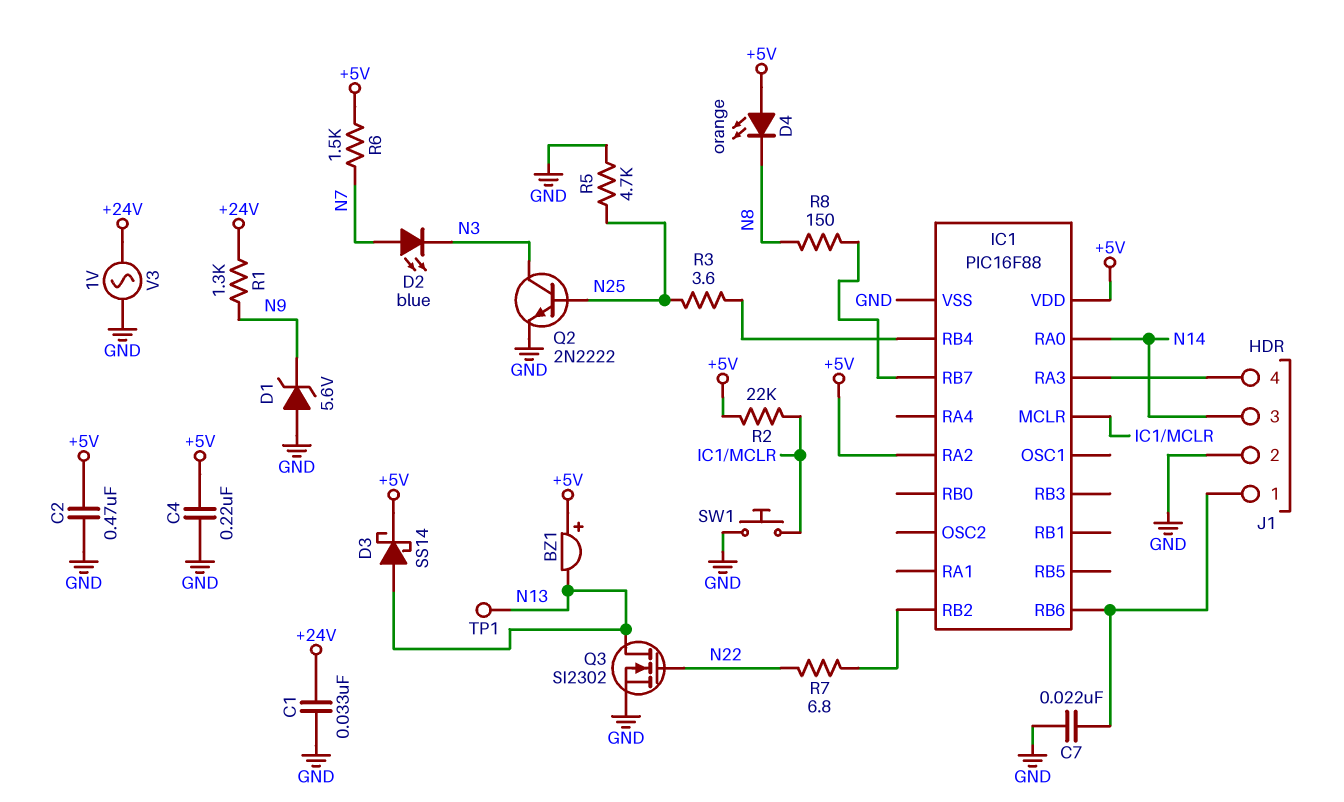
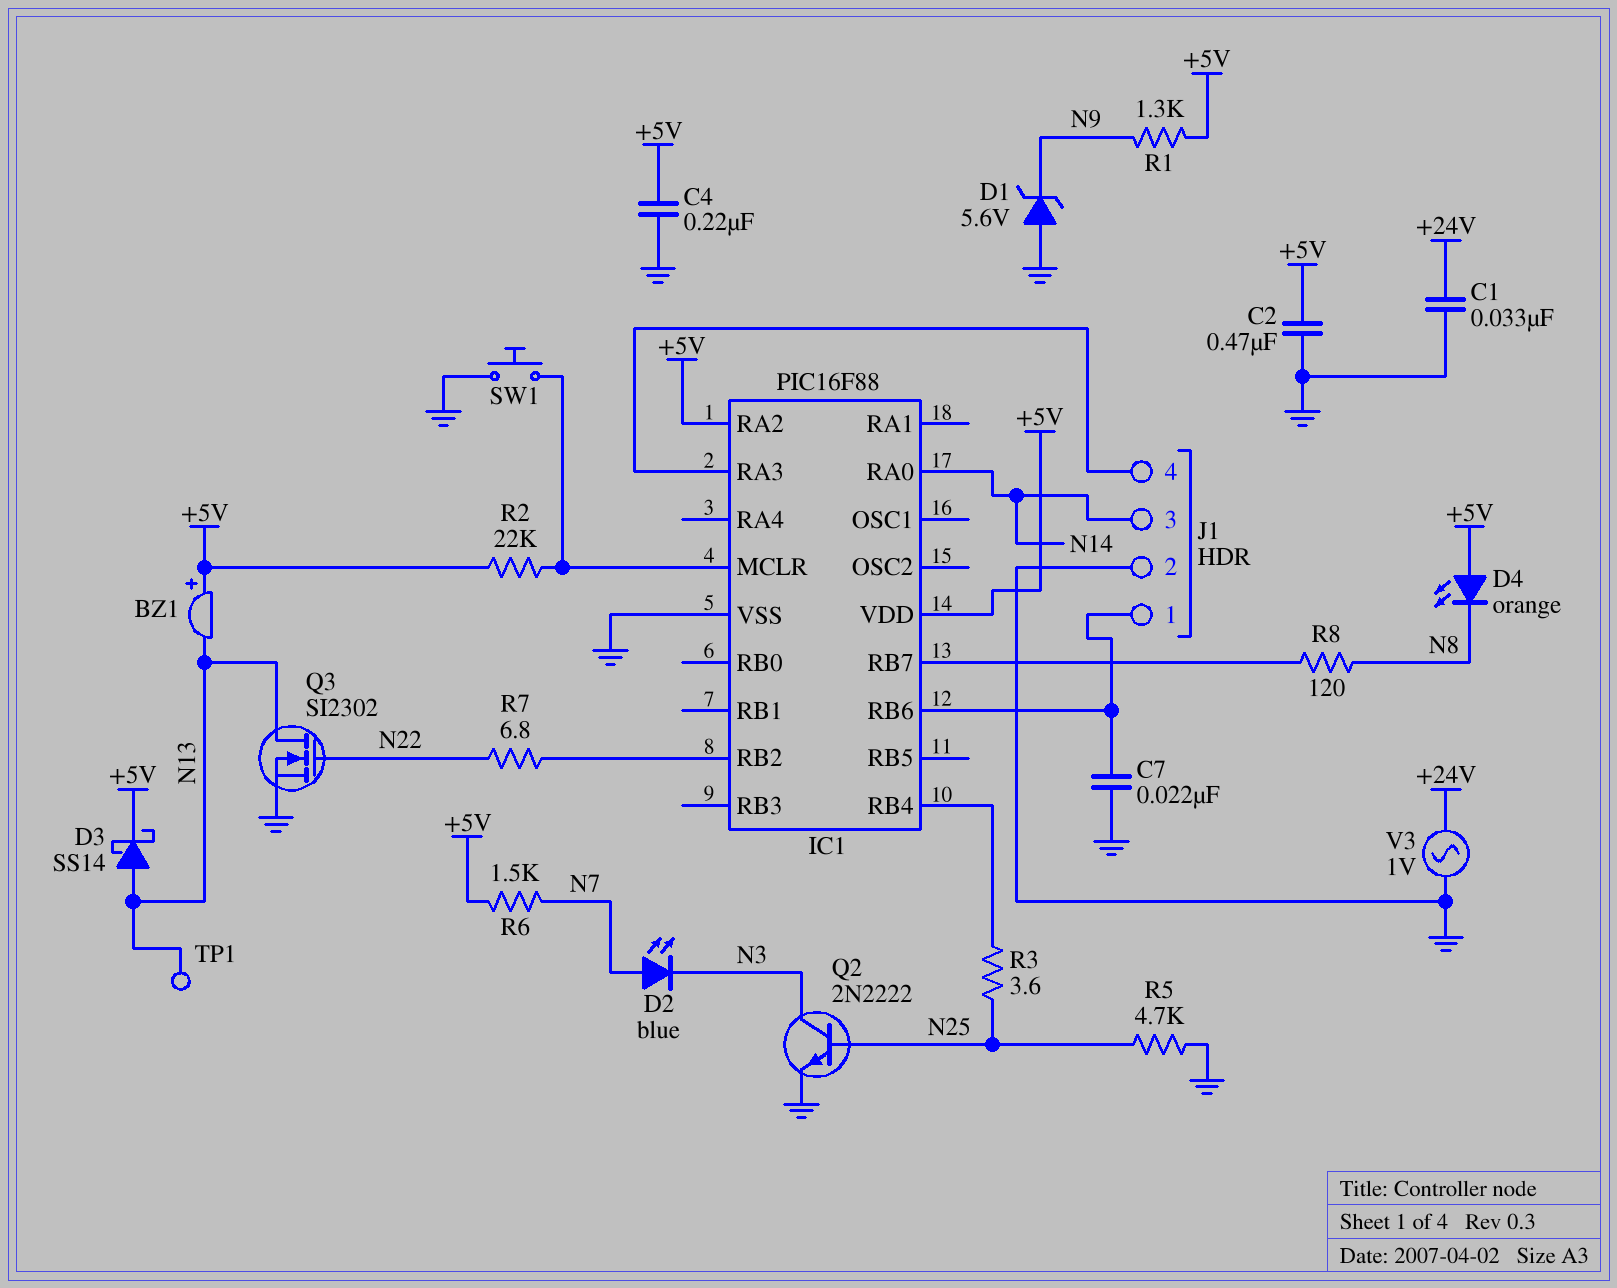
R1: 1.3k (+24V, N9) -> 1.3k (+5V, N9)
R8: 150 (IC1/RB7, N8) -> 120 (IC1/RB7, N8)

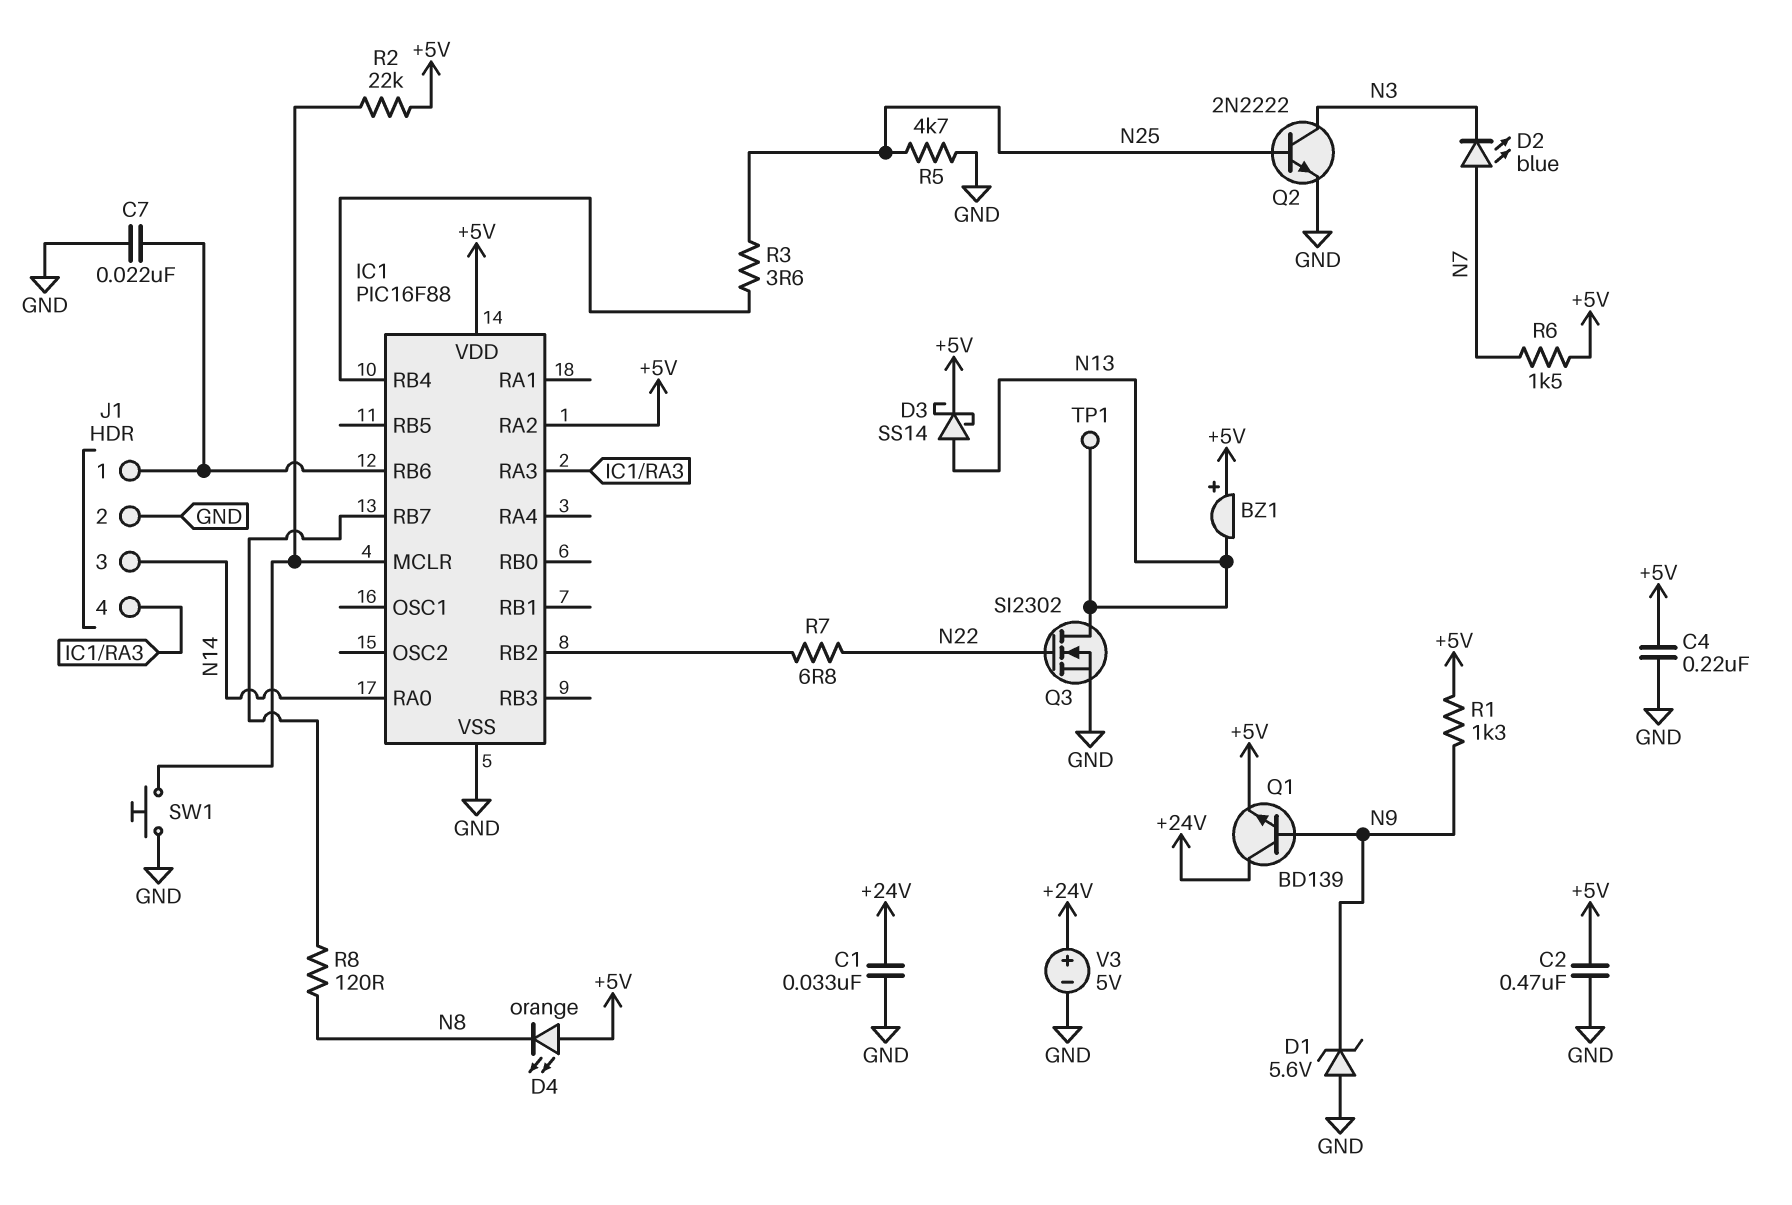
Q1: none -> NPN BD139 (B N9, C +24V, E +5V)
V3: AC 1V (+24V, GND) -> 5V (plus +24V, minus GND)

